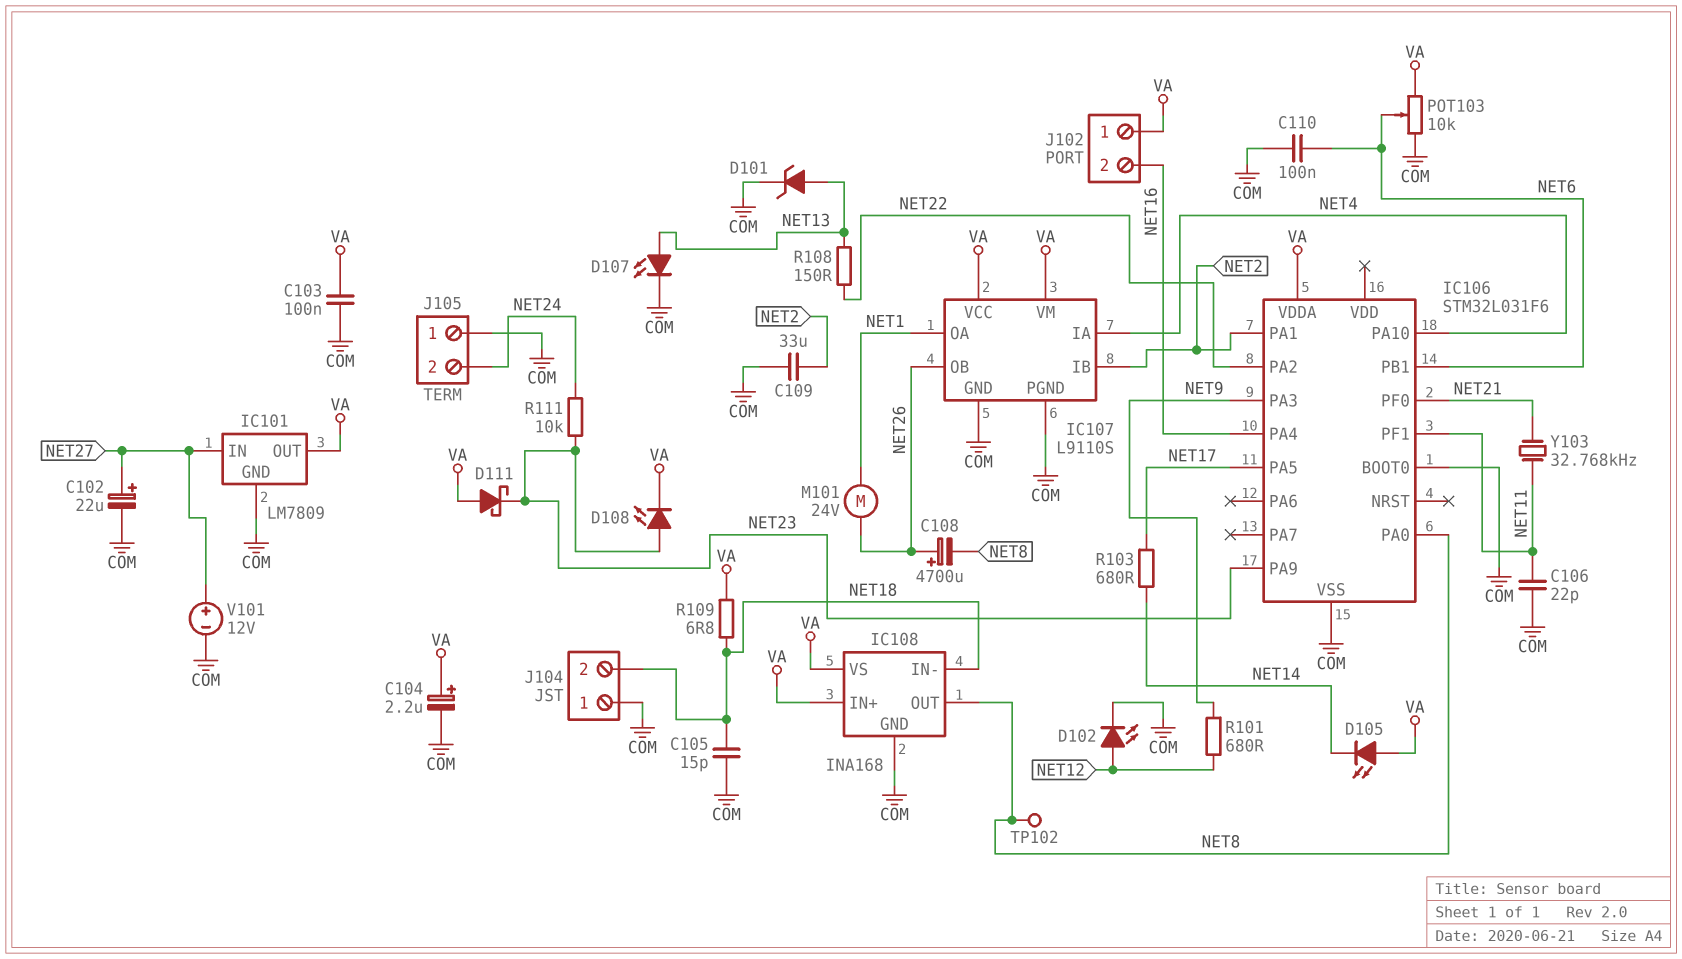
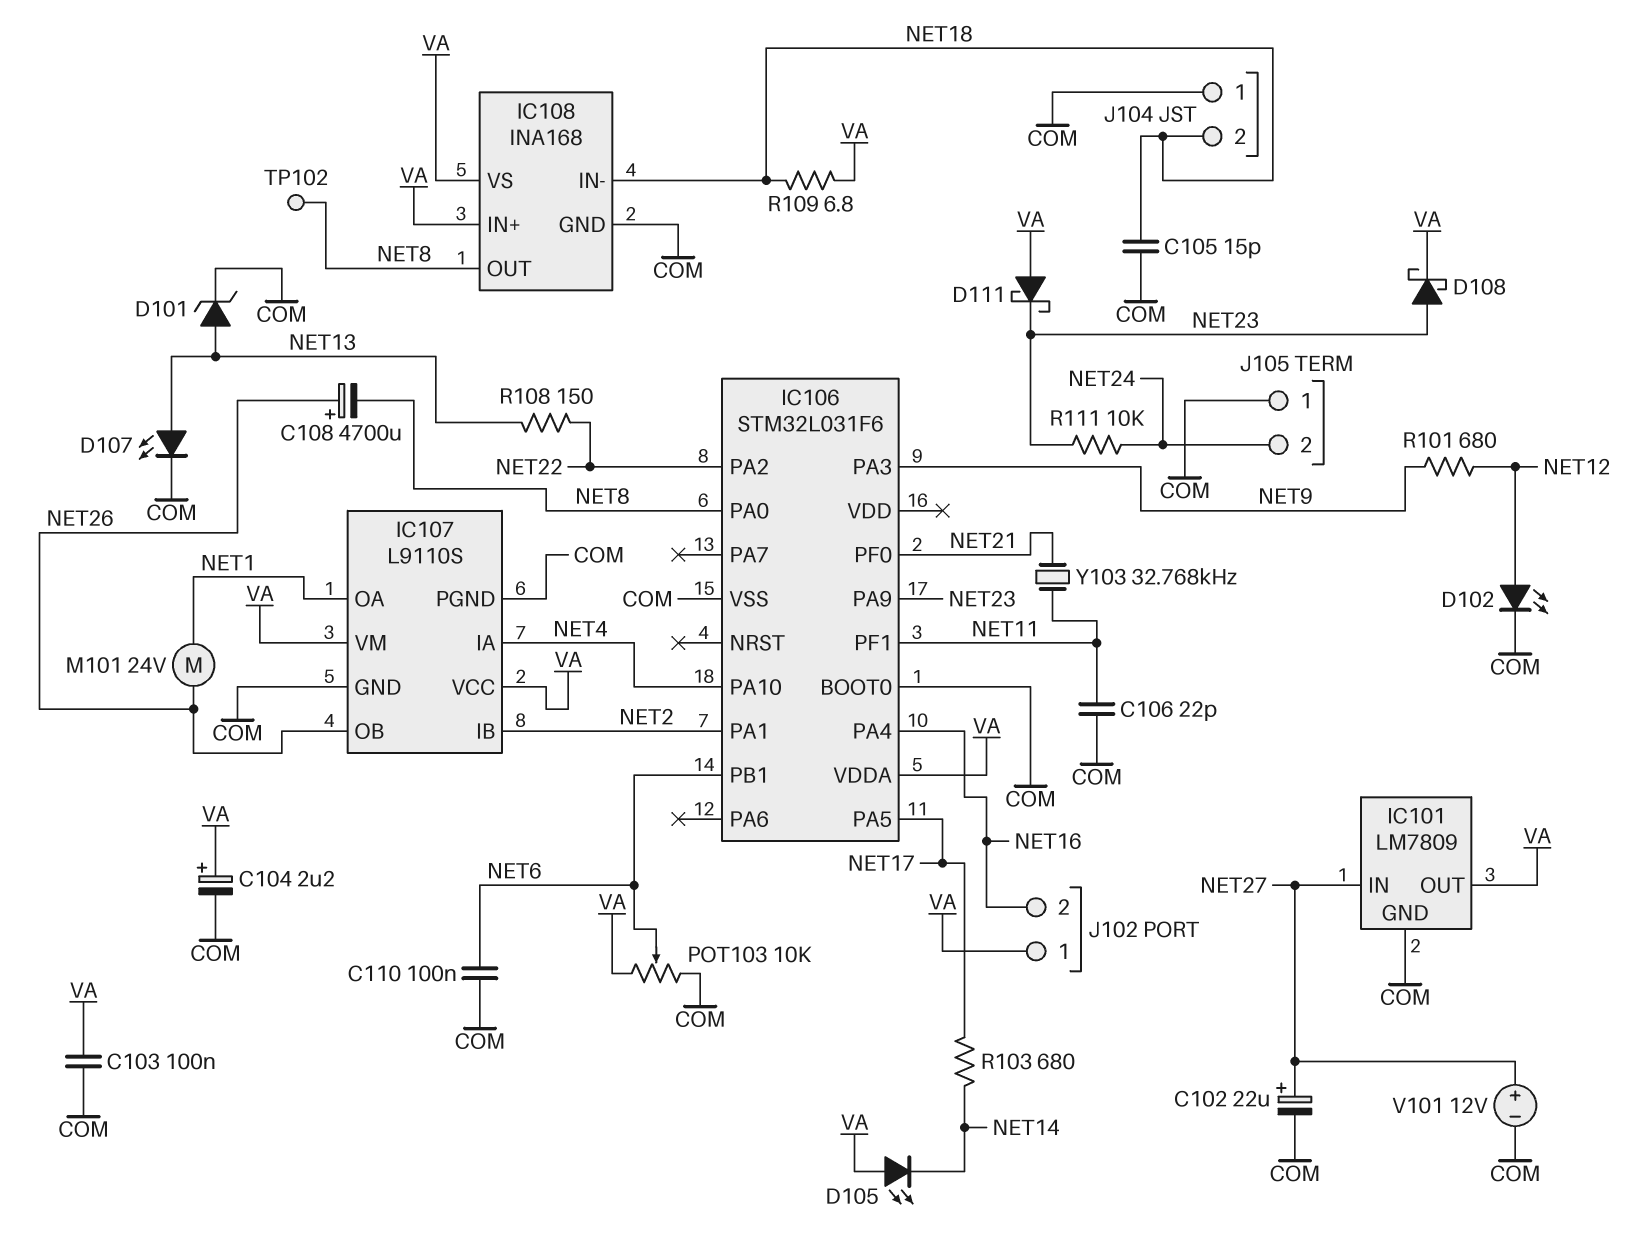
C109: 33uF (COM, NET2) -> none
D108: LED (A NET23, K VA) -> schottky (A NET23, K VA)

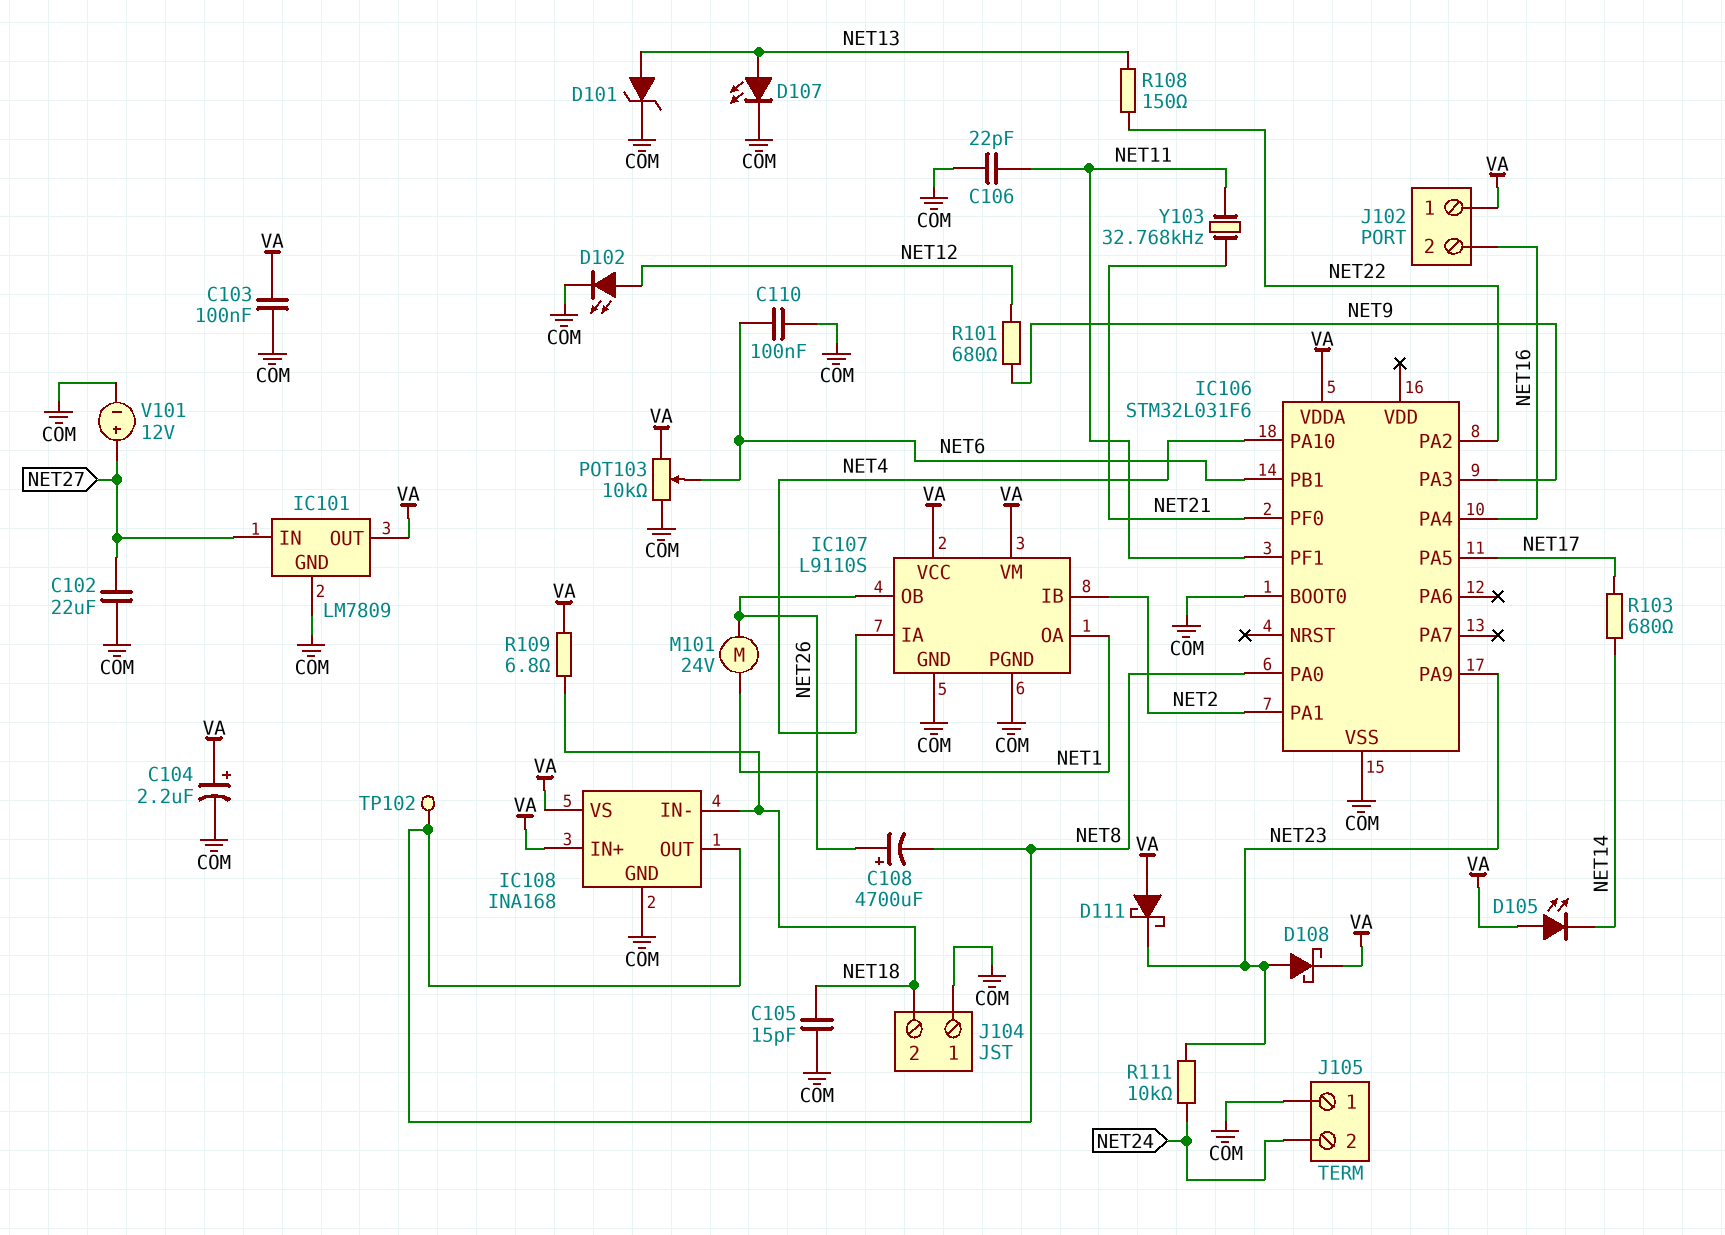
C102: 22uF (plus NET27, minus COM) -> 22uF (COM, NET27)

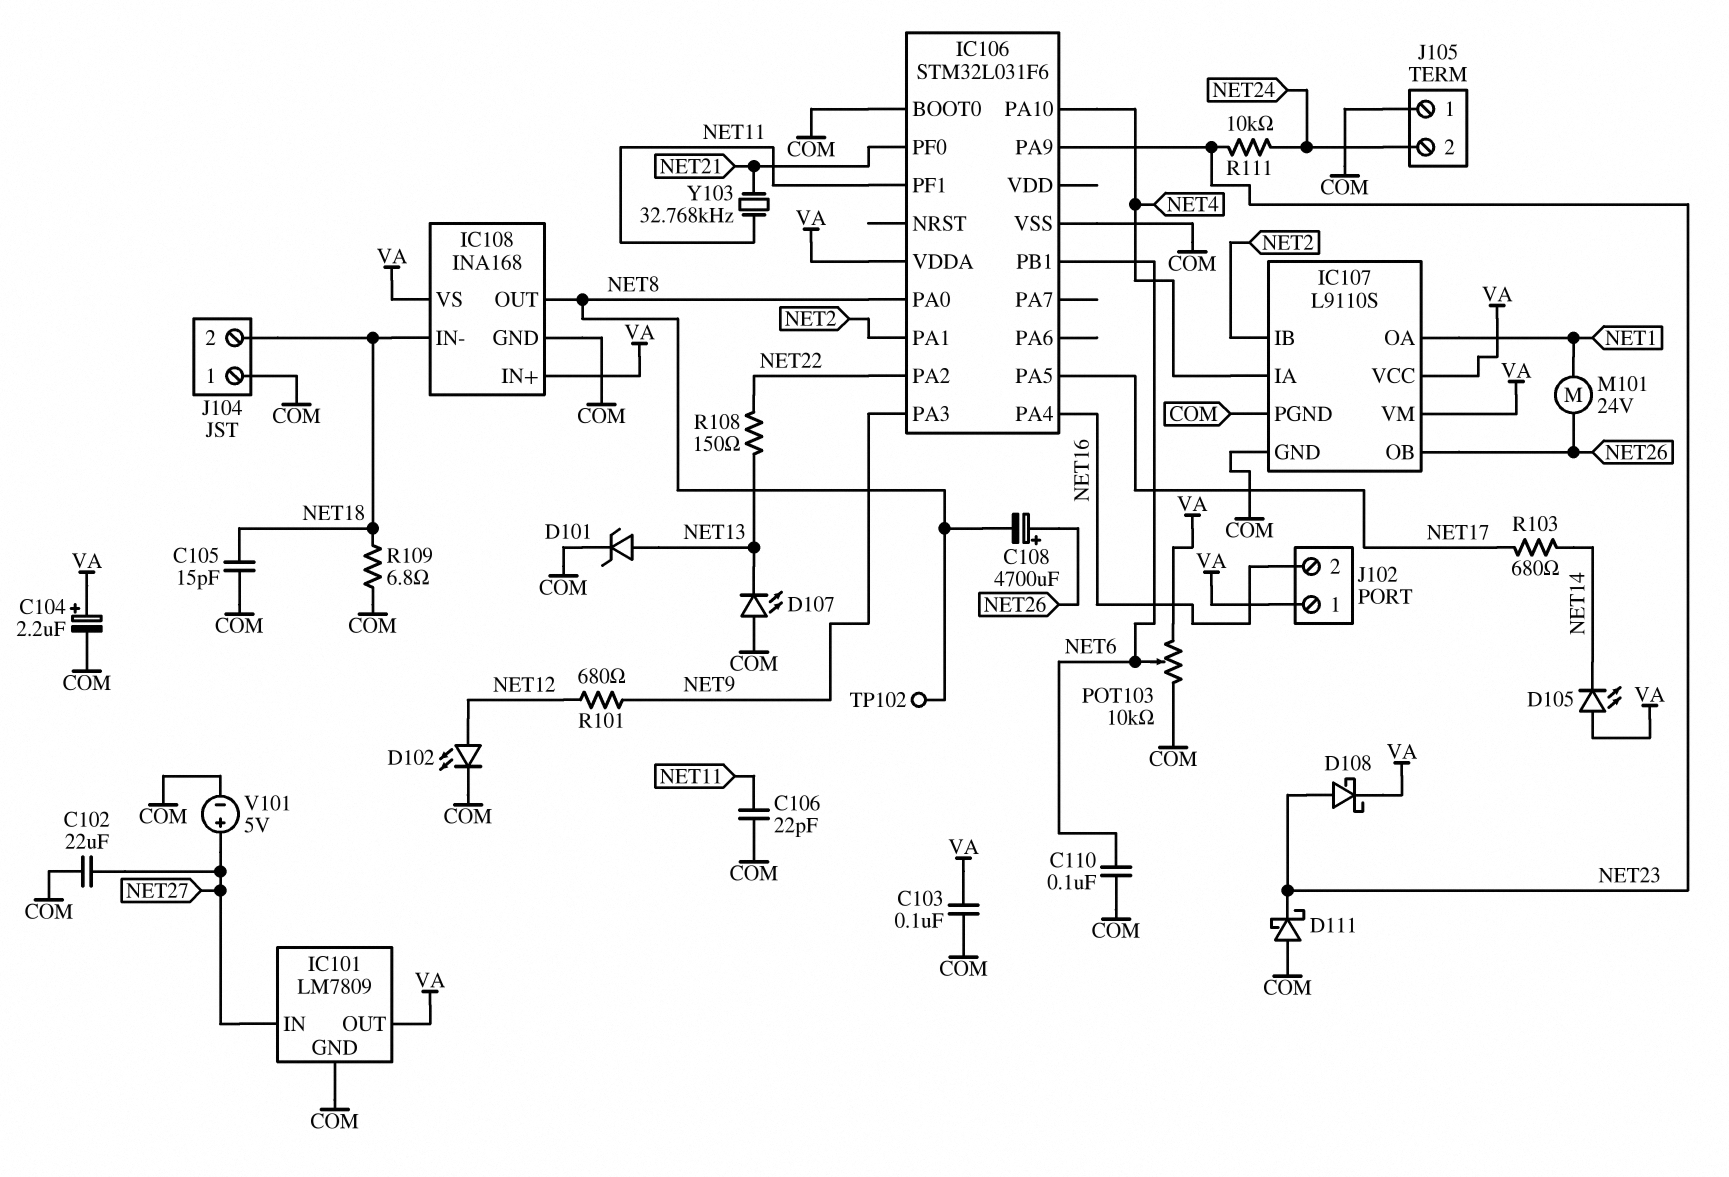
D107: LED (A NET13, K COM) -> LED (A COM, K NET13)
D111: schottky (A VA, K NET23) -> schottky (A COM, K NET23)
R109: 6.8 (NET18, VA) -> 6.8 (COM, NET18)
V101: 12V (plus NET27, minus COM) -> 5V (plus NET27, minus COM)

